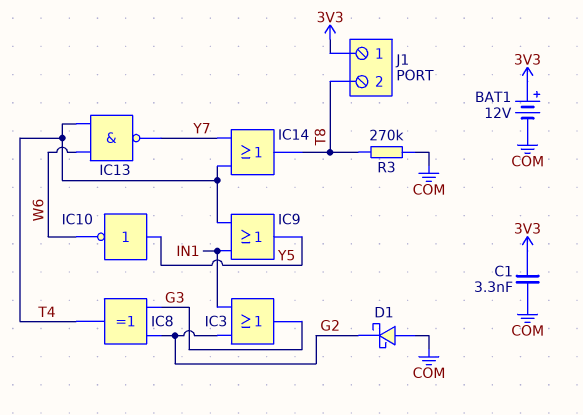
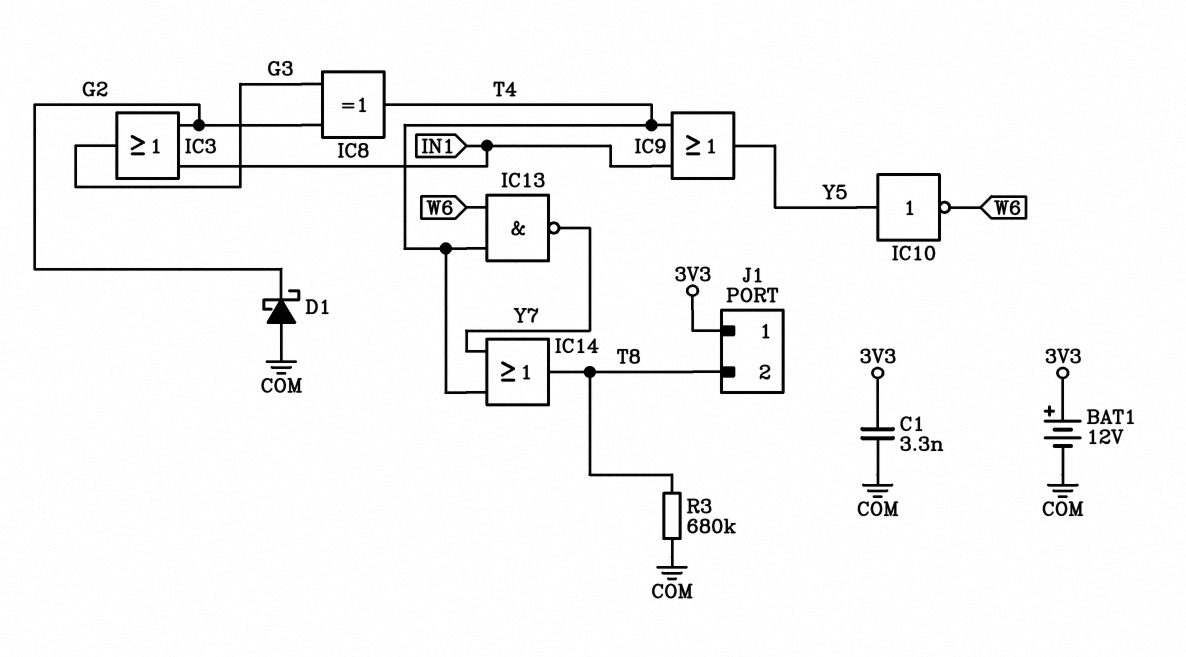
R3: 270k (COM, T8) -> 680k (COM, T8)

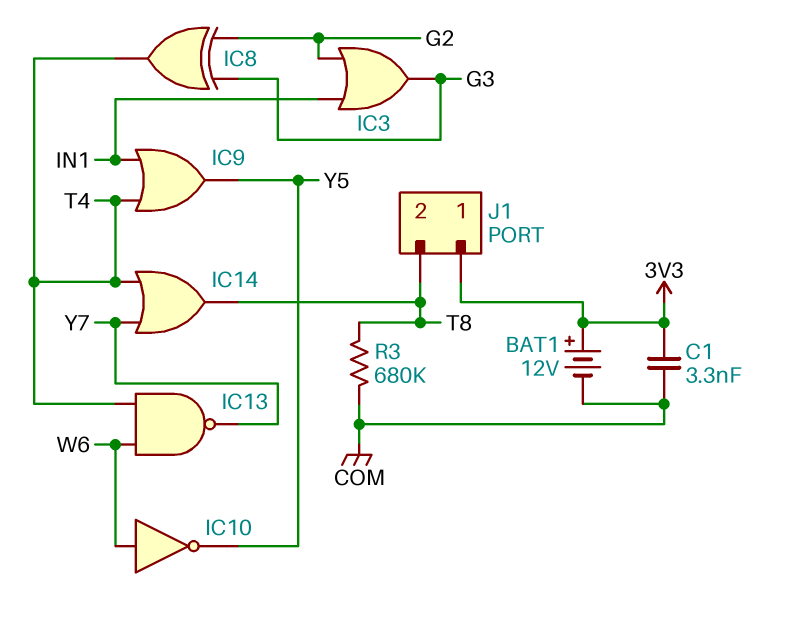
D1: schottky (A COM, K G2) -> none
IC10: NOT (in Y5, out W6) -> NOT (in W6, out Y5)

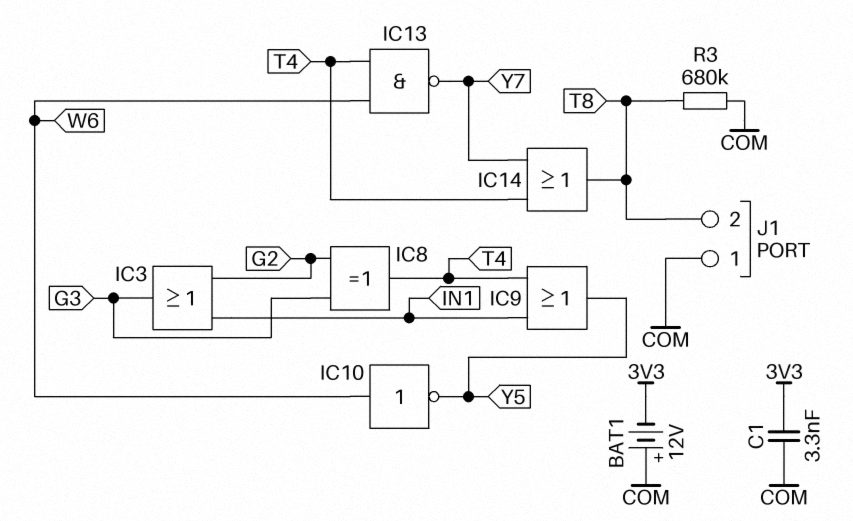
BAT1: 12V (plus 3V3, minus COM) -> 12V (plus COM, minus 3V3)
J1 pin 1: 3V3 -> COM

